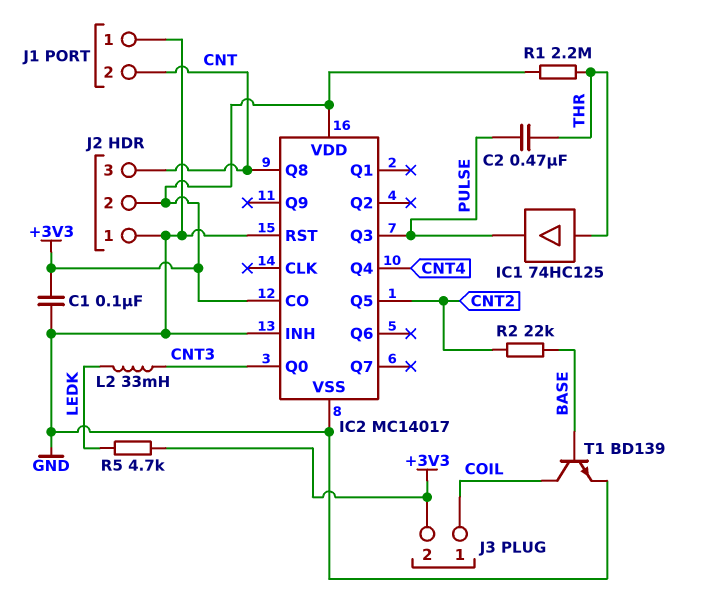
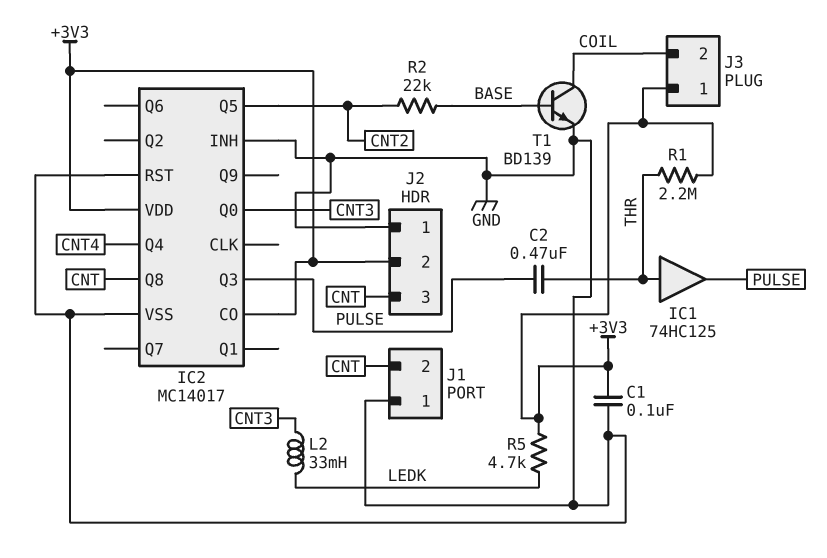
J3 pin 1: COIL -> +3V3
J3 pin 2: +3V3 -> COIL

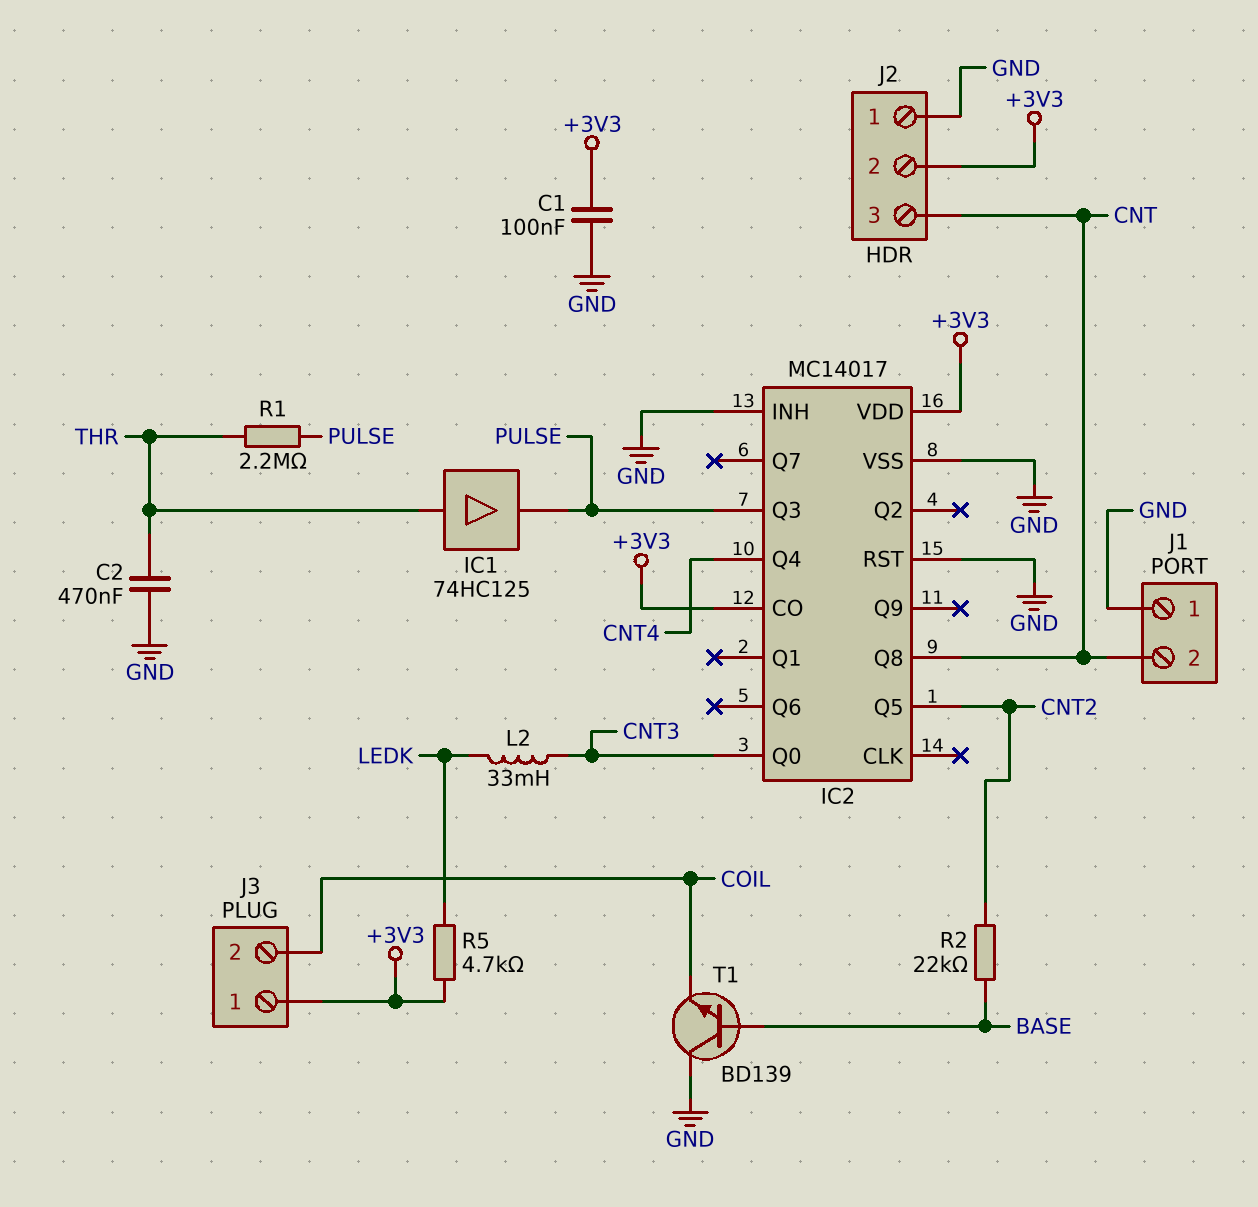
C2: 470nF (PULSE, THR) -> 470nF (GND, THR)
R1: 2.2M (+3V3, THR) -> 2.2M (PULSE, THR)
T1: NPN BD139 (B BASE, C COIL, E GND) -> NPN BD139 (B BASE, C GND, E COIL)

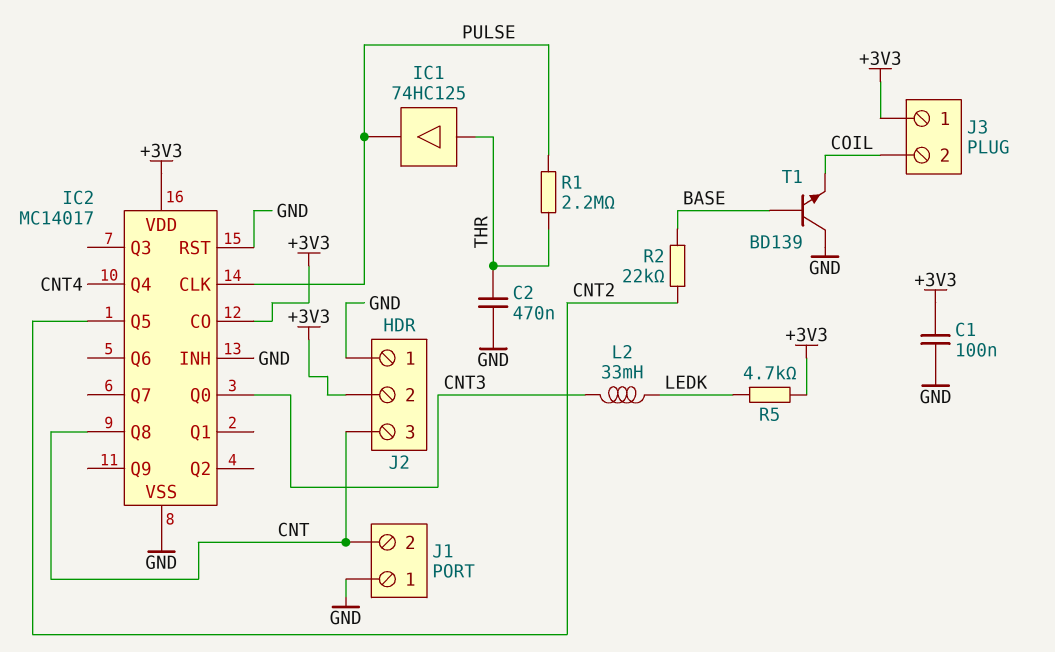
IC2 pin CLK: none -> PULSE
IC2 pin Q3: PULSE -> none

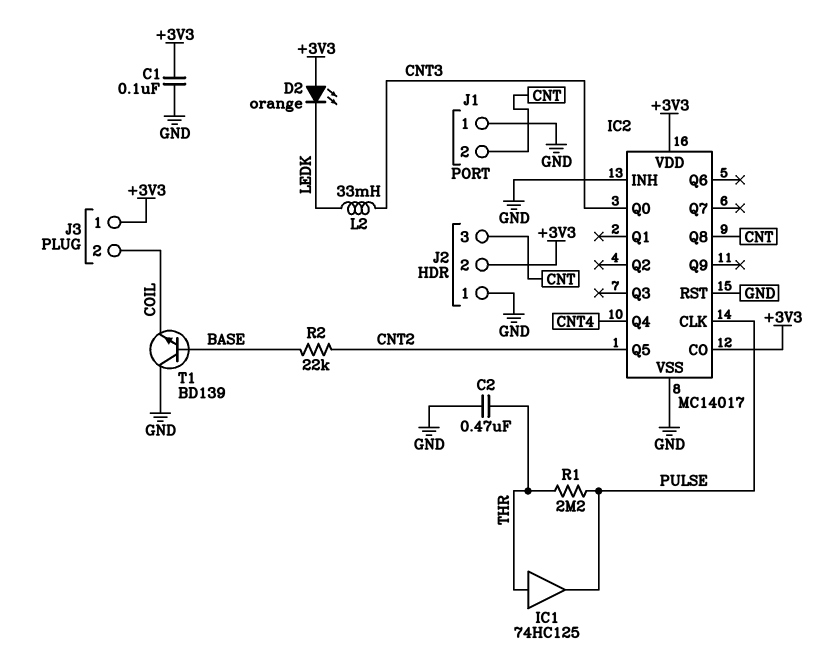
D2: none -> LED orange (A +3V3, K LEDK)
R5: 4.7k (+3V3, LEDK) -> none

